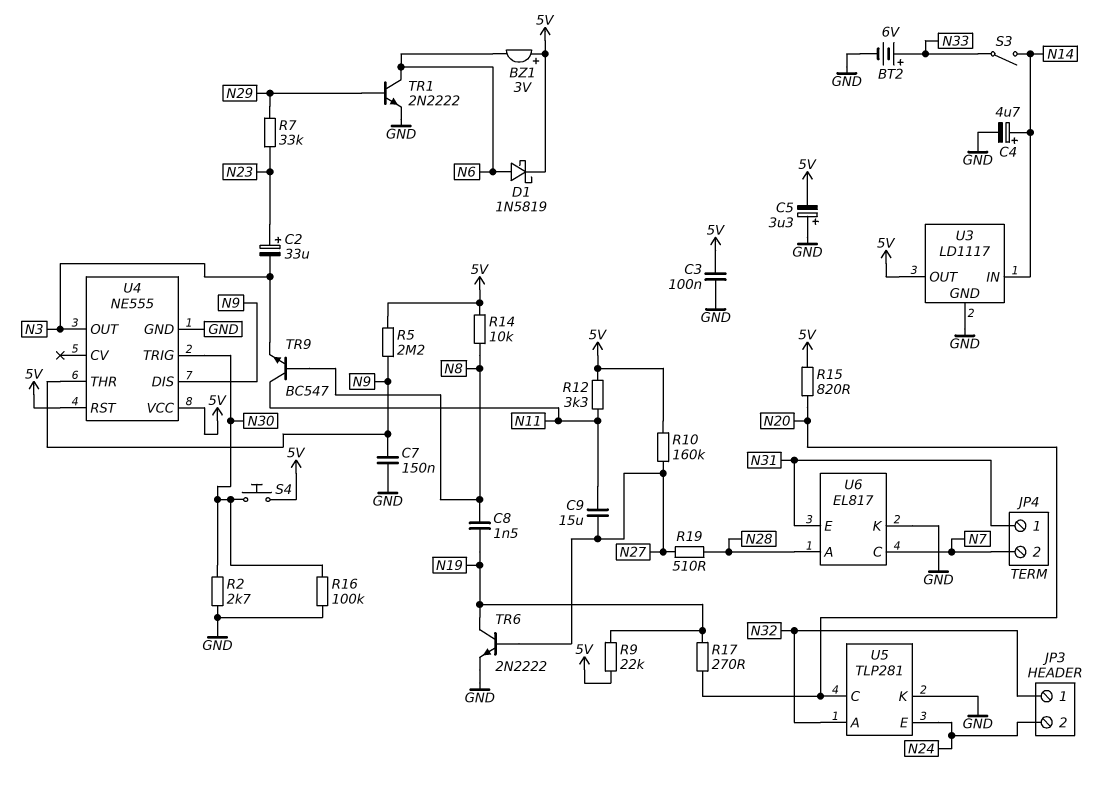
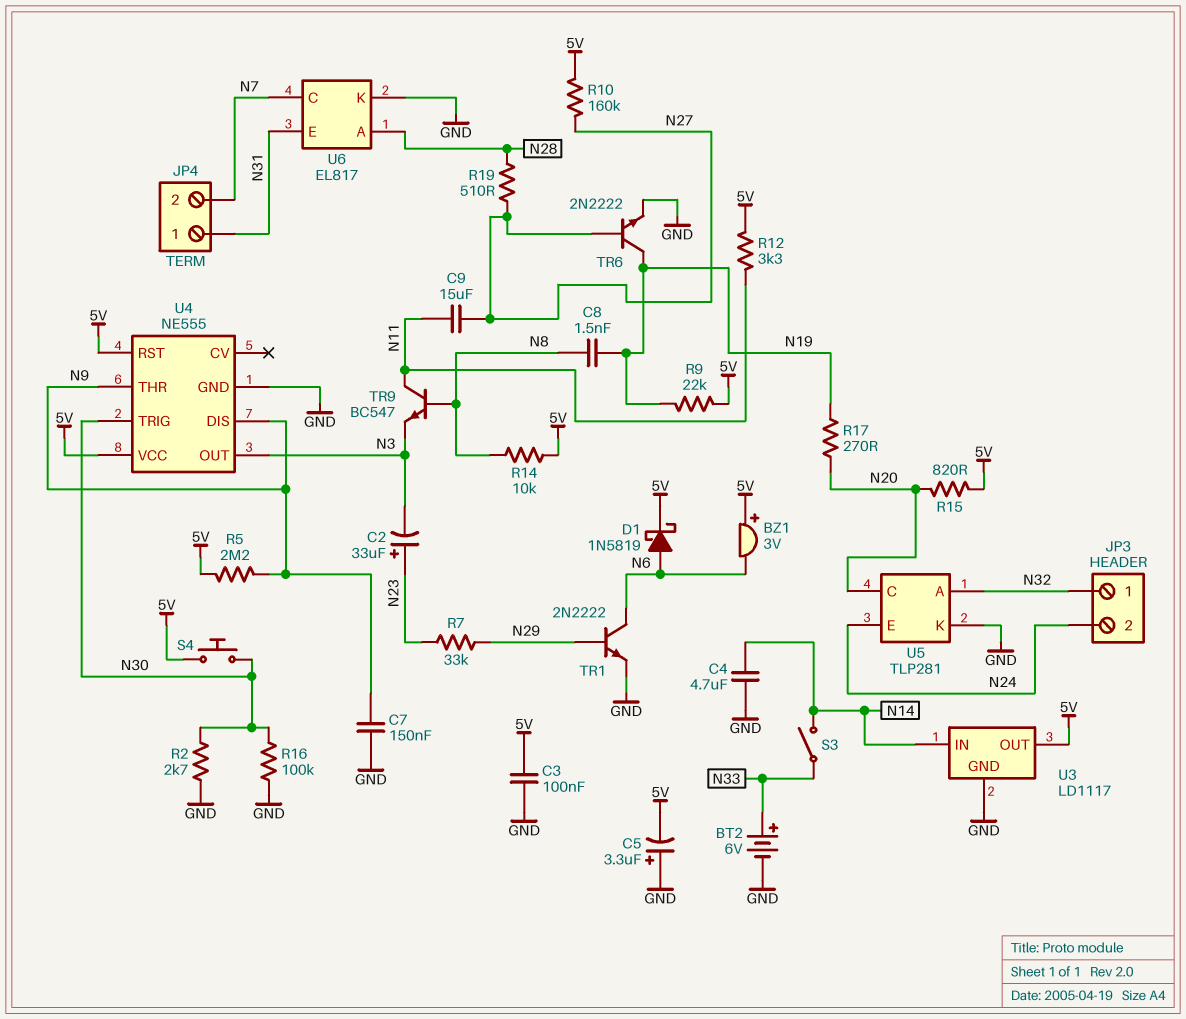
C4: 4.7uF (plus N14, minus GND) -> 4.7uF (GND, N14)

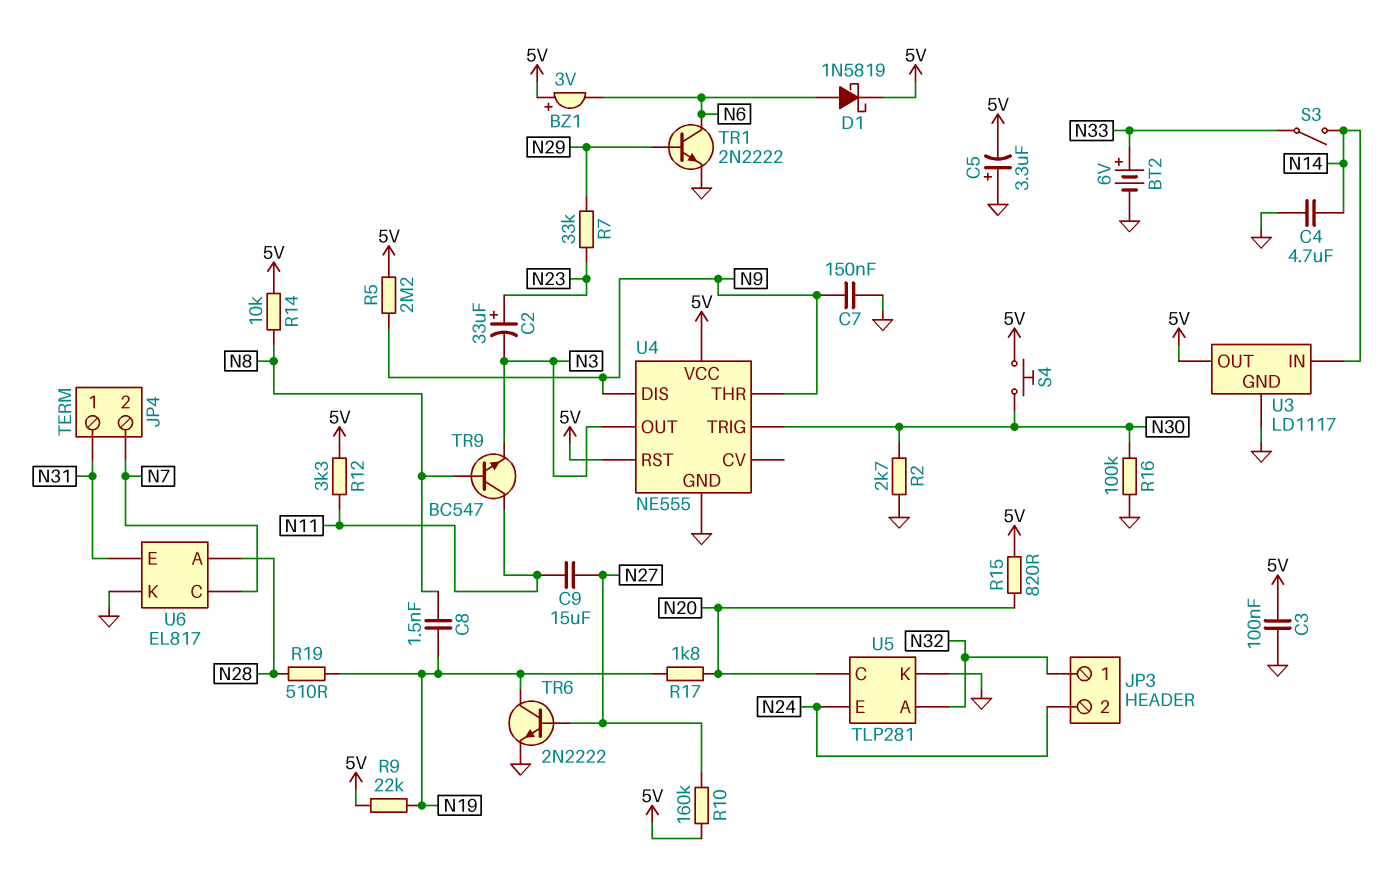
R17: 270 (N19, N20) -> 1.8k (N19, N20)
R19: 510 (N27, N28) -> 510 (N19, N28)

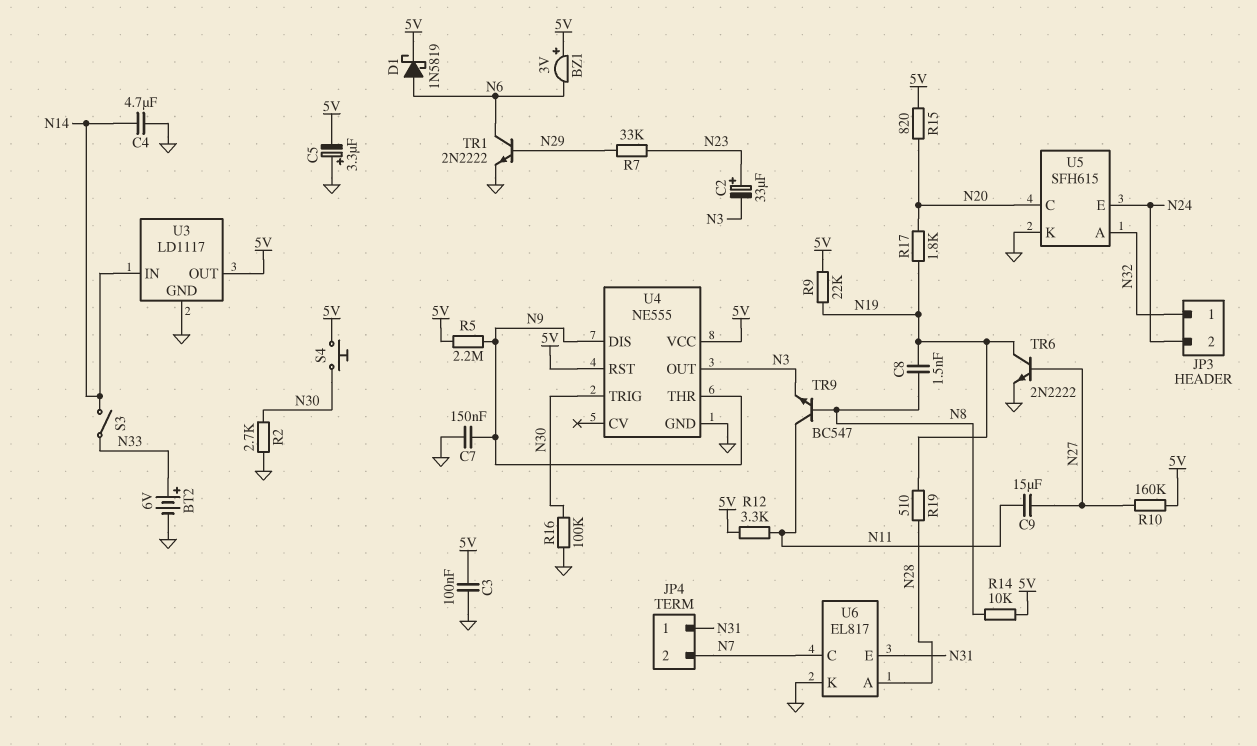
U5: TLP281 -> SFH615

